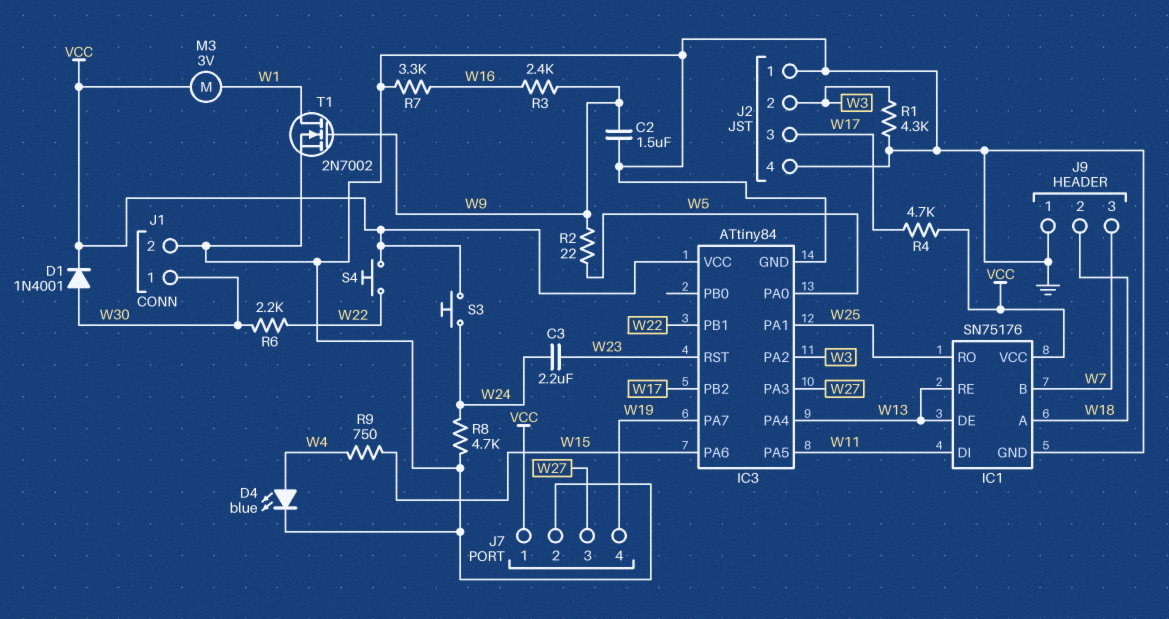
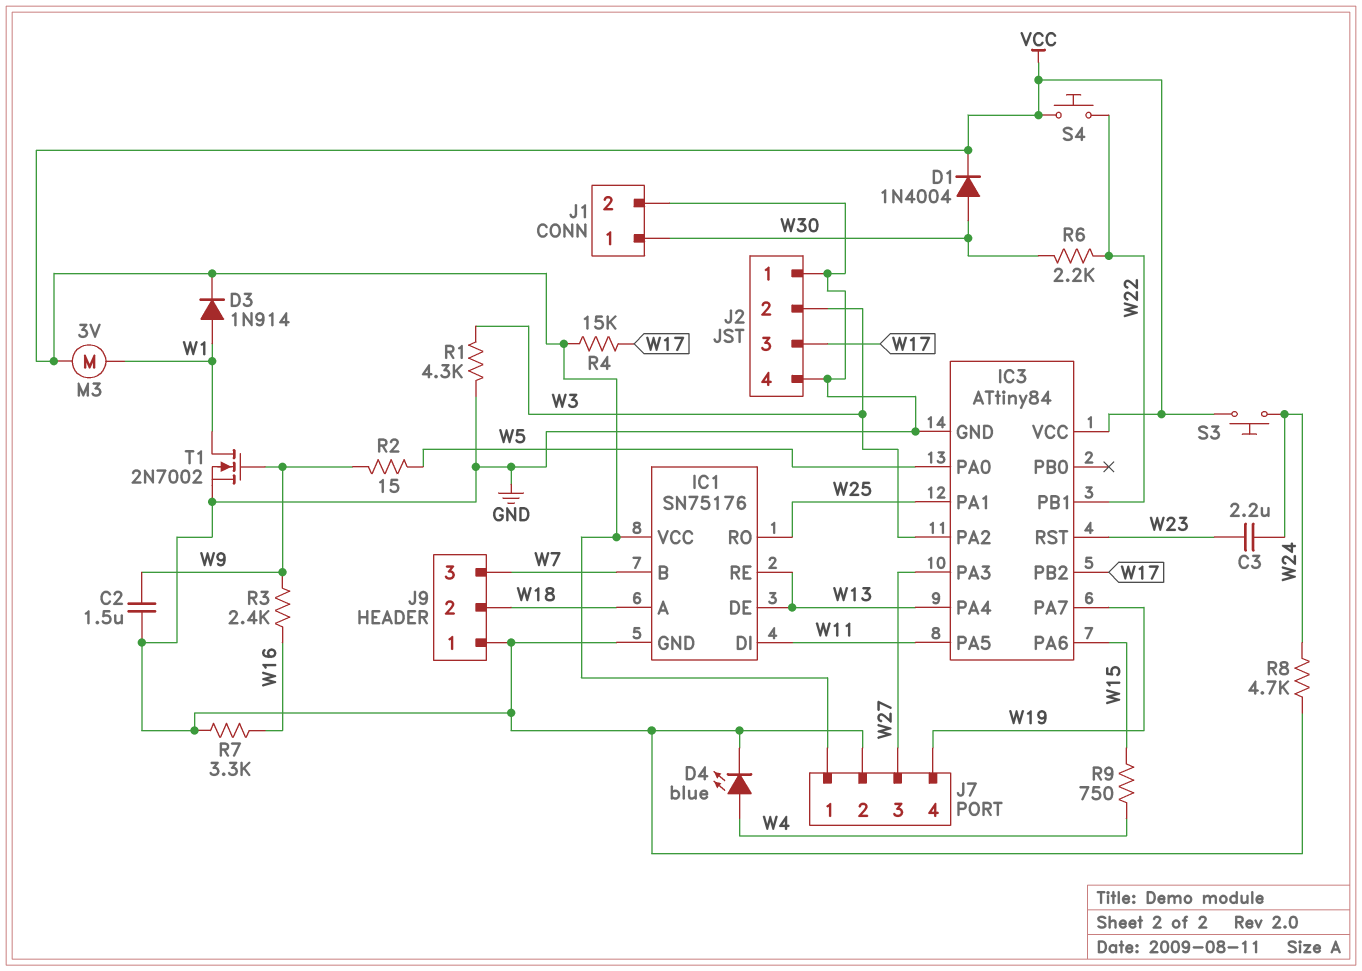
D1: diode 1N4001 (A W30, K VCC) -> diode 1N4004 (A W30, K VCC)
D3: none -> diode 1N914 (A W1, K VCC)
R2: 22 (W5, W9) -> 15 (W5, W9)
R4: 4.7k (VCC, W17) -> 15k (VCC, W17)

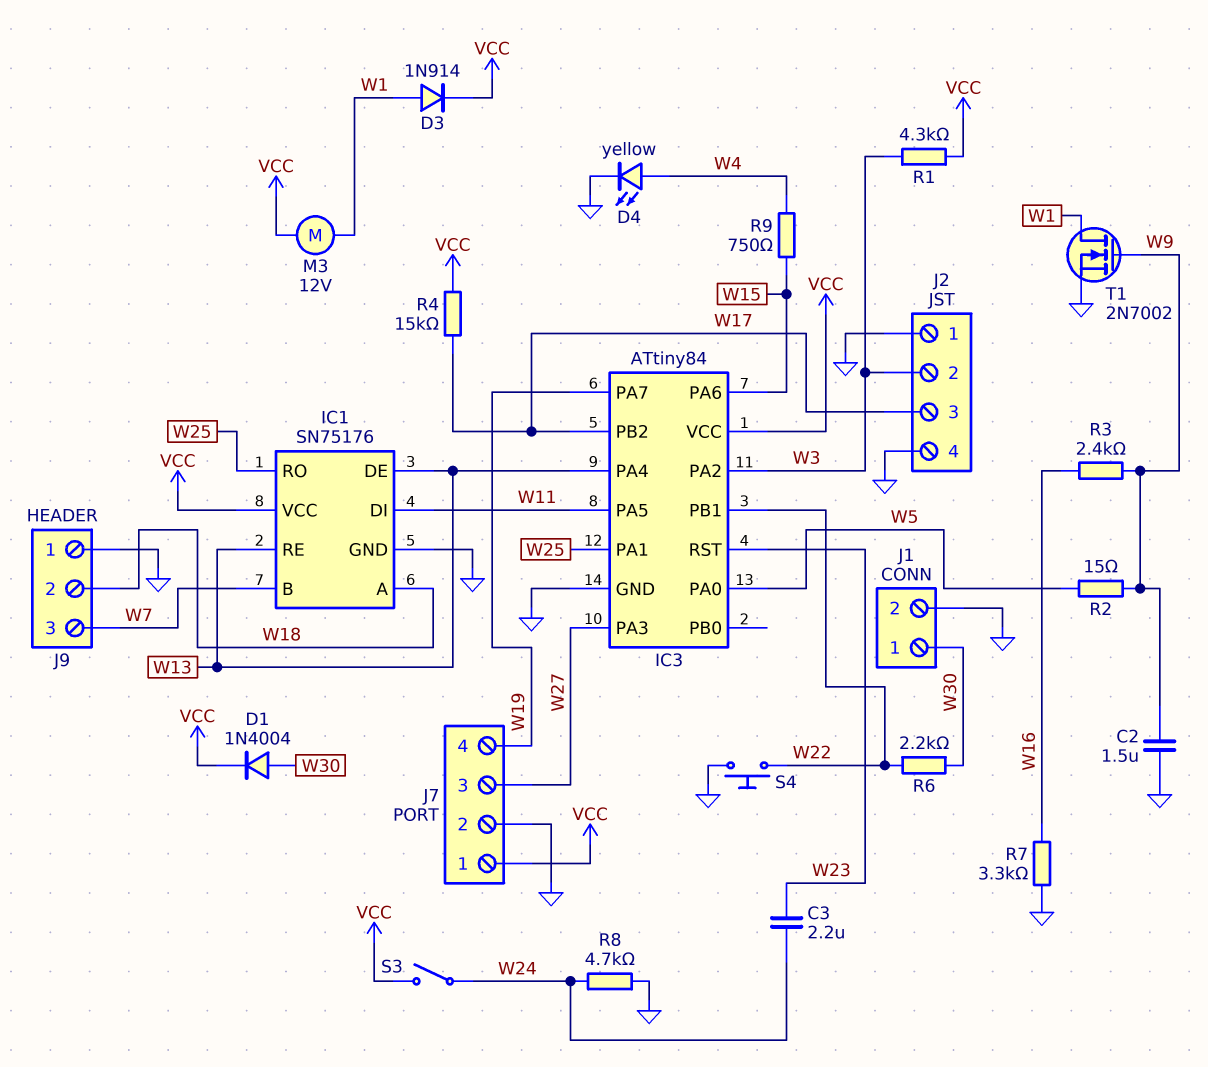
D4: LED blue (A W4, K GND) -> LED yellow (A W4, K GND)
M3: motor 3V (VCC, W1) -> motor 12V (VCC, W1)
R1: 4.3k (GND, W3) -> 4.3k (VCC, W3)
S3: button (VCC, W24) -> switch (VCC, W24)
S4: button (VCC, W22) -> button (GND, W22)

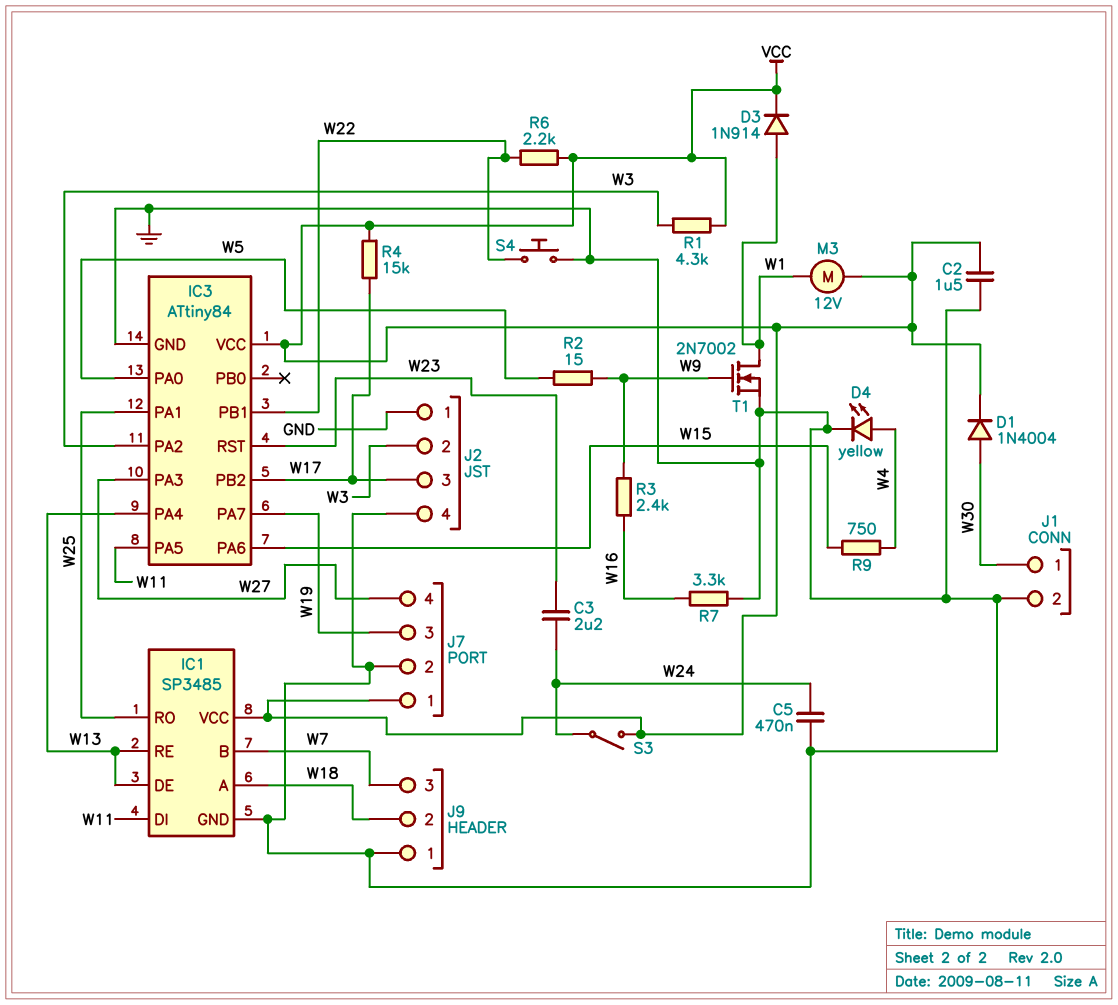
C2: 1.5uF (GND, W9) -> 1.5uF (GND, VCC)
C5: none -> 470nF (GND, W24)
IC1: SN75176 -> SP3485
J7 pin 3: W27 -> W19
J7 pin 4: W19 -> W27
R6: 2.2k (W22, W30) -> 2.2k (VCC, W22)
R8: 4.7k (GND, W24) -> none

